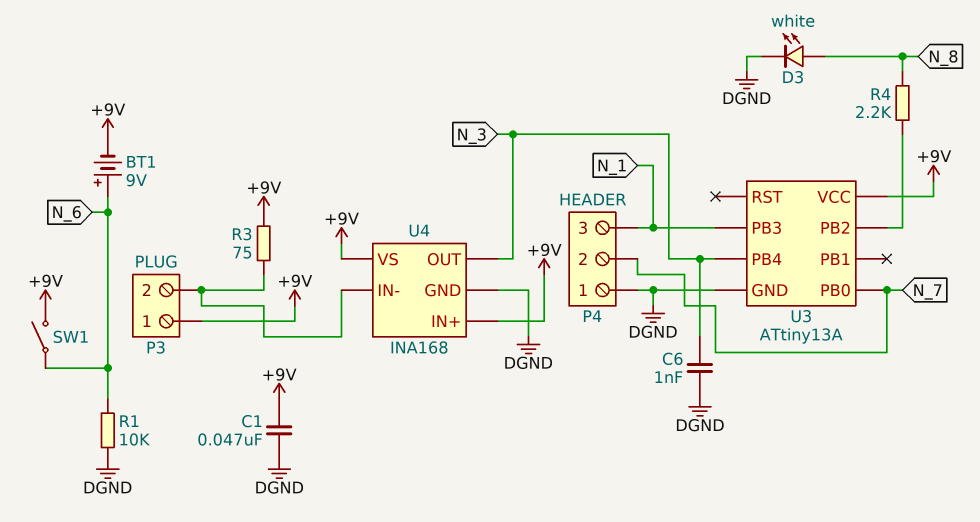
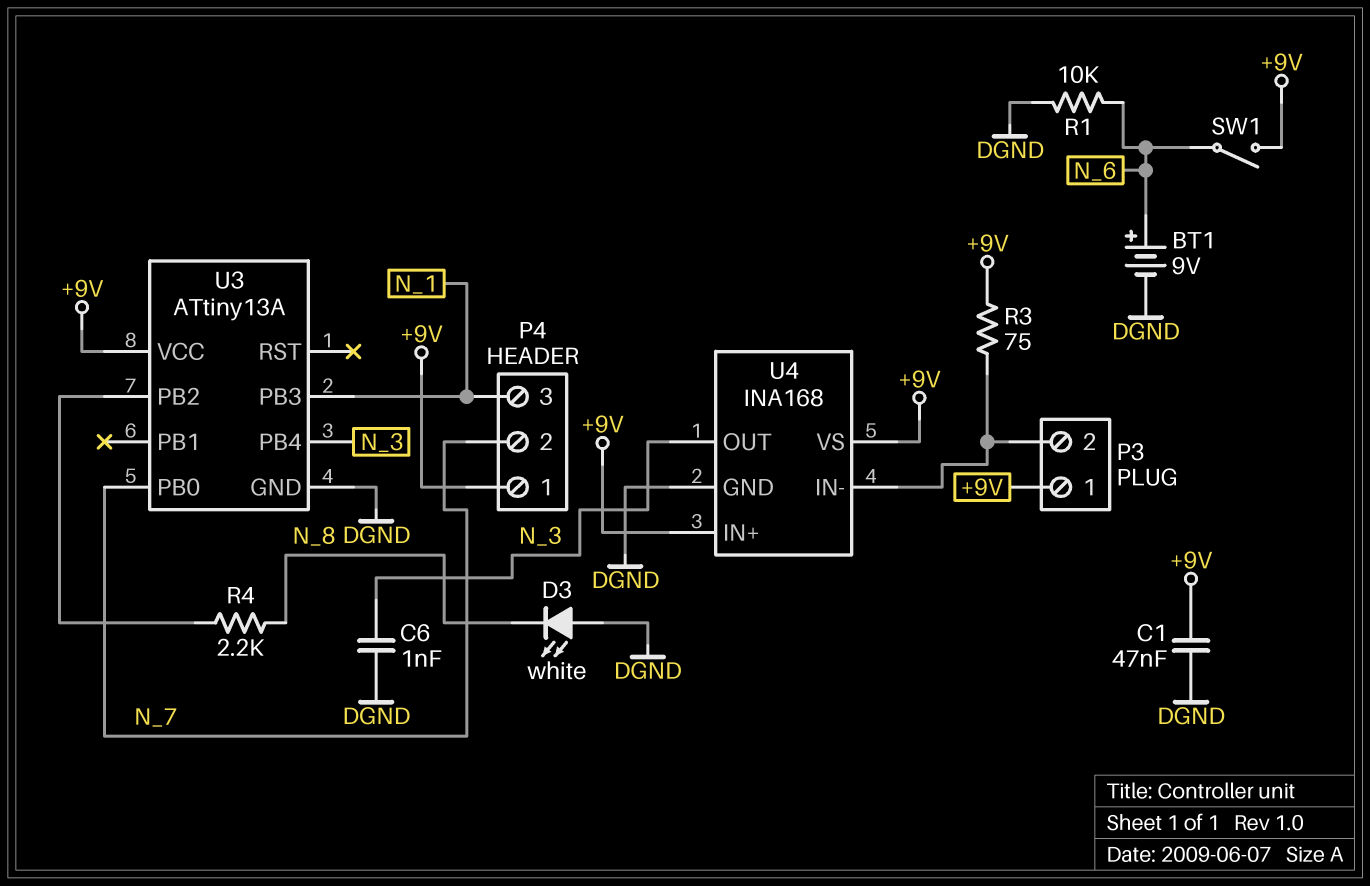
BT1: 9V (plus N_6, minus +9V) -> 9V (plus N_6, minus DGND)
D3: LED white (A N_8, K DGND) -> LED white (A DGND, K N_8)
P4 pin 1: DGND -> +9V

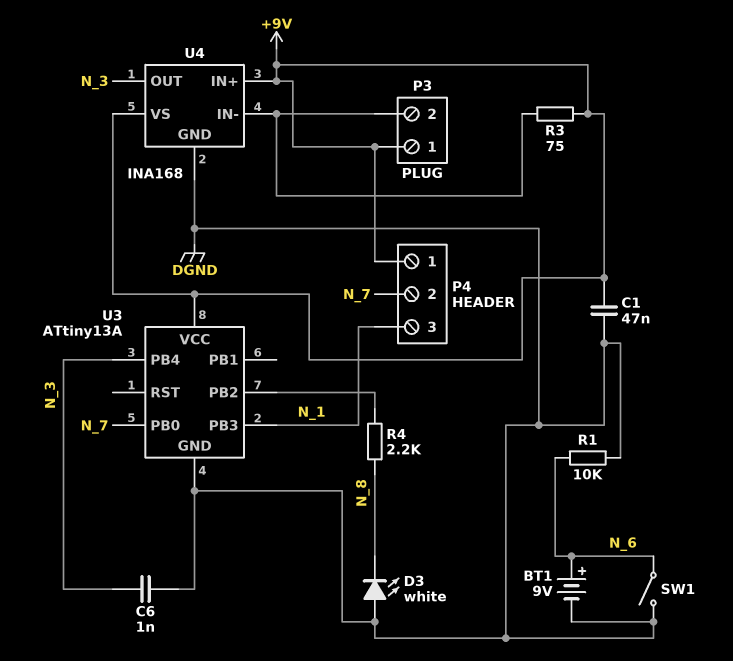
SW1: switch (+9V, N_6) -> switch (DGND, N_6)

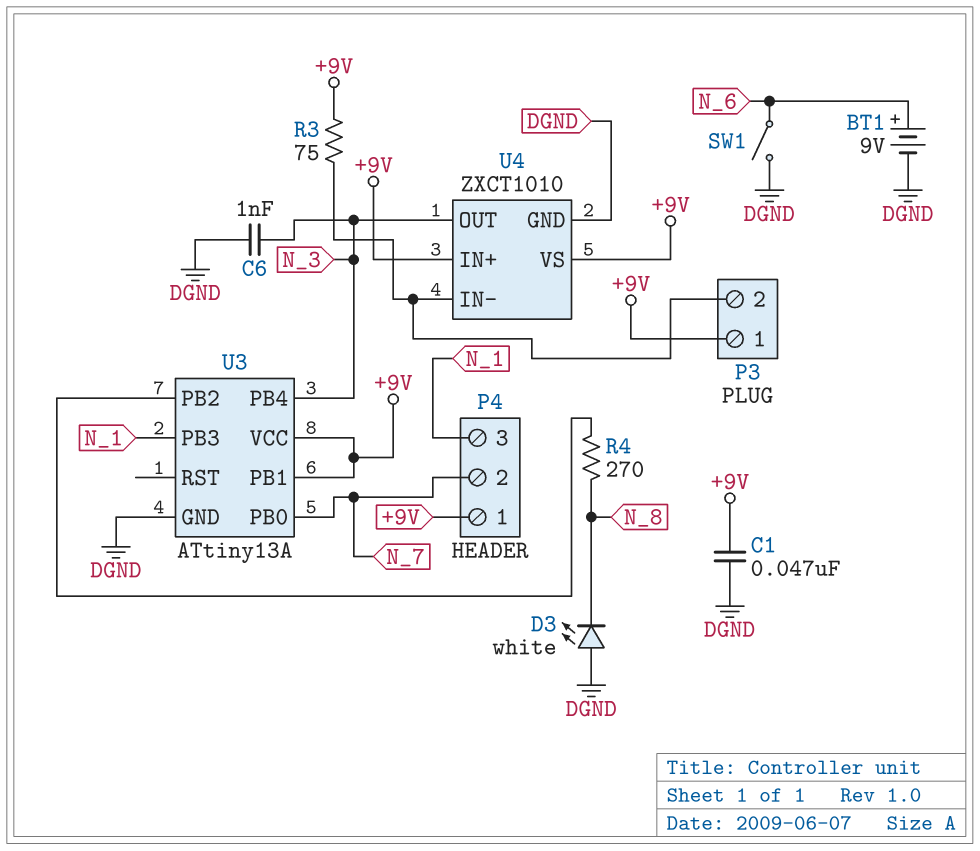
R1: 10k (DGND, N_6) -> none
R4: 2.2k (N_8, U3/PB2) -> 270 (N_8, U3/PB2)
U3 pin PB1: none -> +9V
U4: INA168 -> ZXCT1010

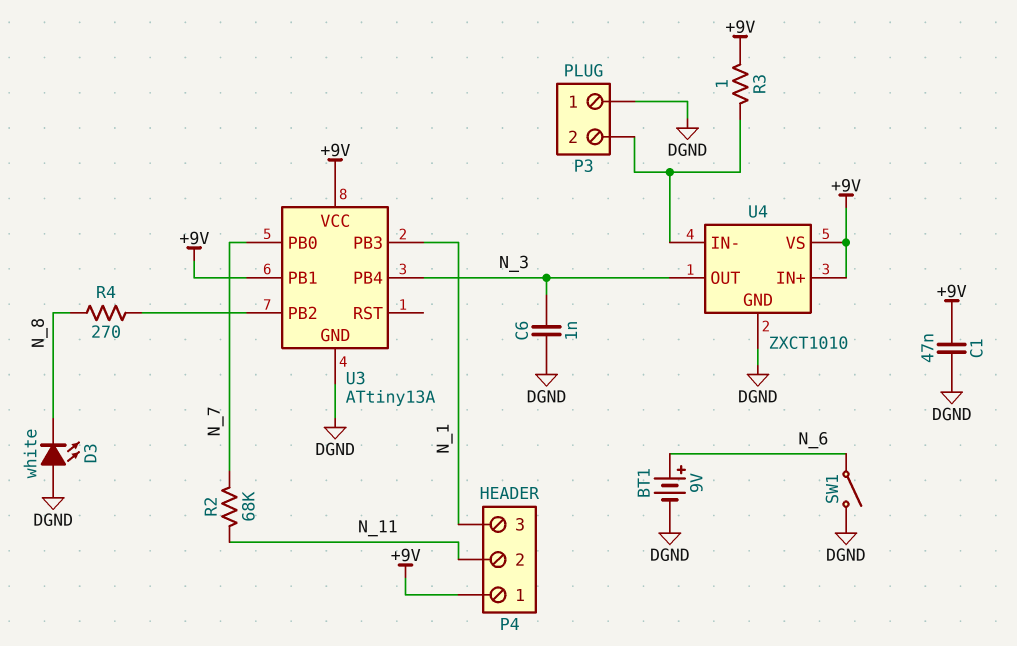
P3 pin 1: +9V -> DGND
P4 pin 2: N_7 -> N_11
R2: none -> 68k (N_7, N_11)
R3: 75 (+9V, P3/2) -> 1 (+9V, P3/2)

